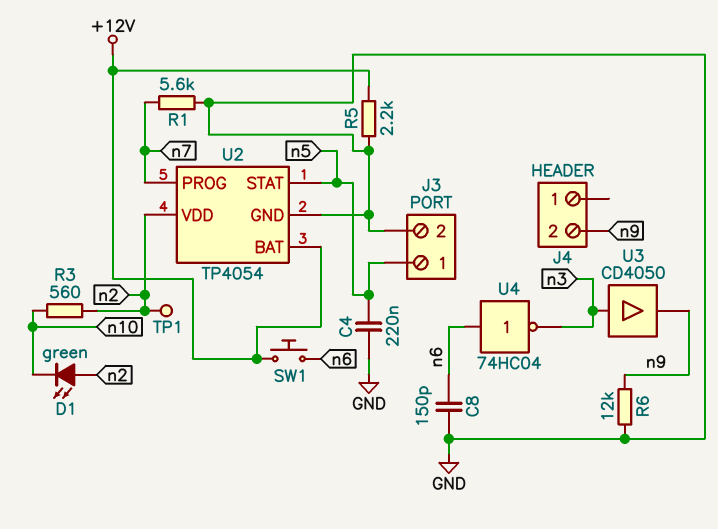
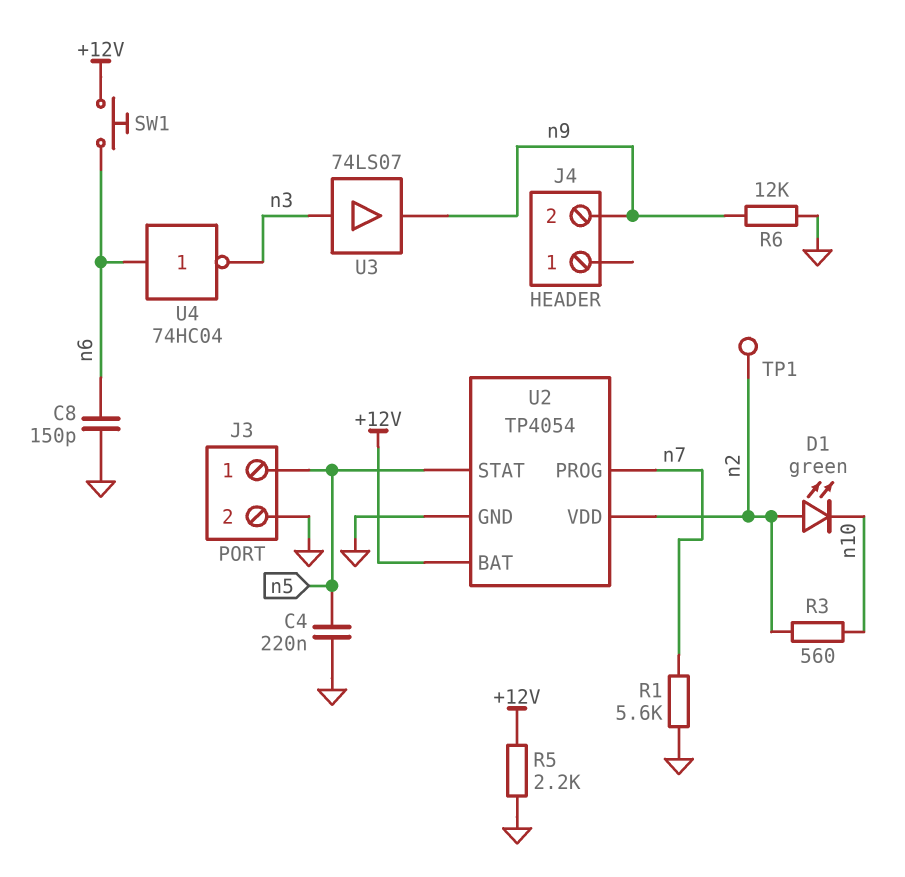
U3: buffer CD4050 (in n3, out n9) -> buffer 74LS07 (in n3, out n9)

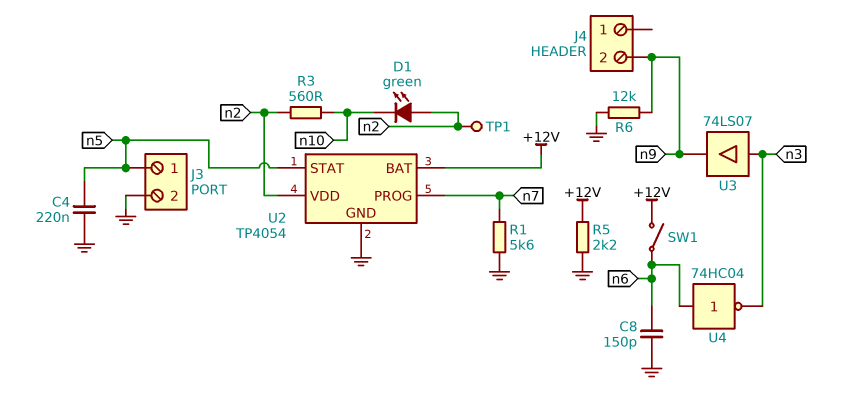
SW1: button (+12V, n6) -> switch (+12V, n6)

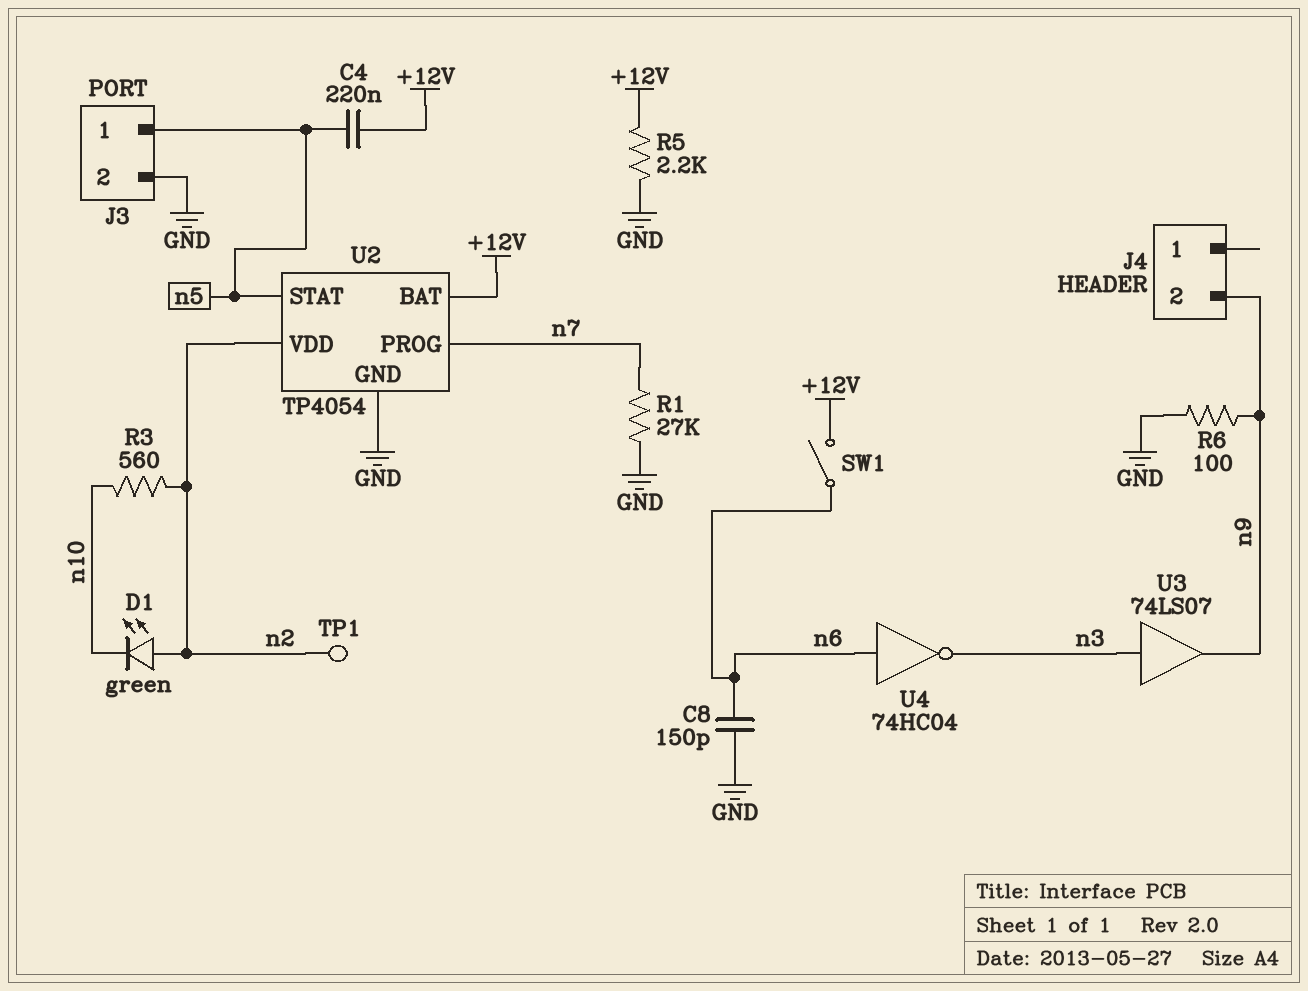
C4: 220nF (GND, n5) -> 220nF (+12V, n5)
R1: 5.6k (GND, n7) -> 27k (GND, n7)
R6: 12k (GND, n9) -> 100 (GND, n9)

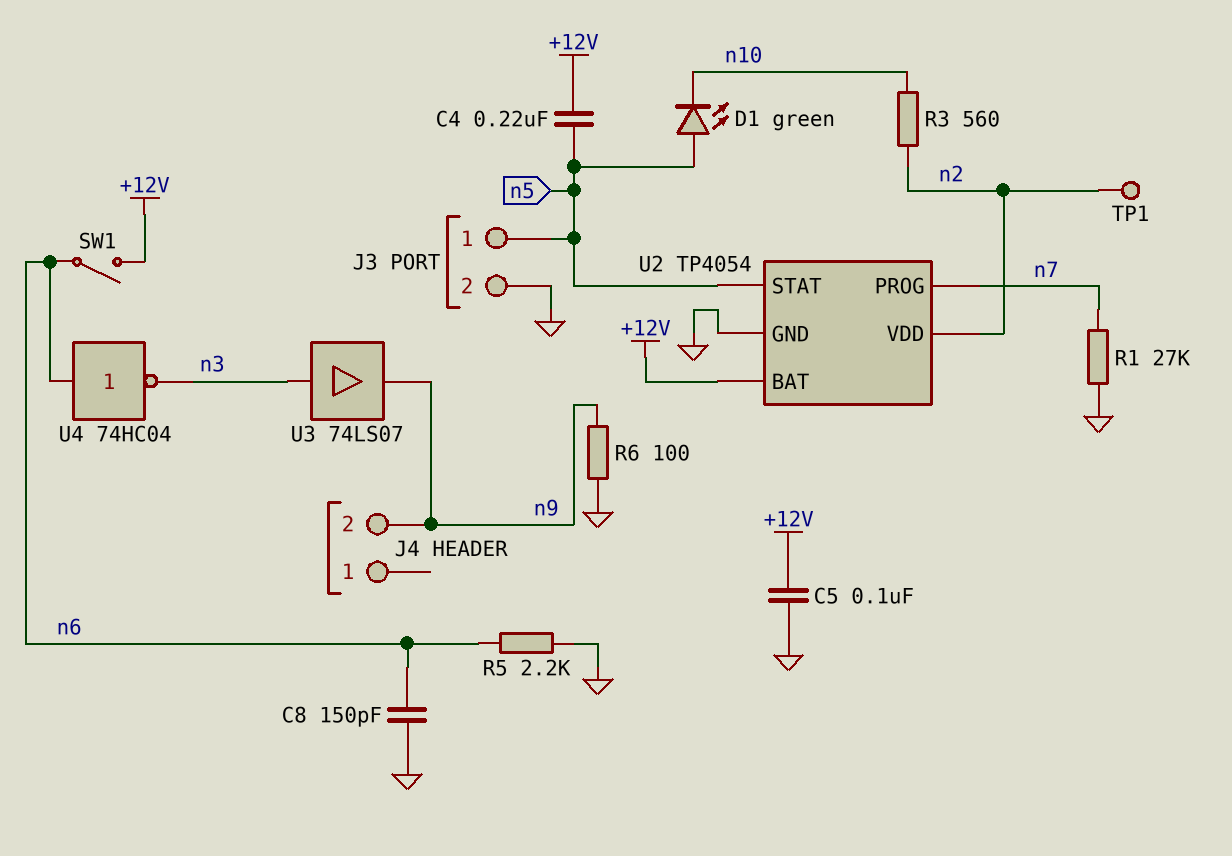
C5: none -> 100nF (+12V, GND)
D1: LED green (A n2, K n10) -> LED green (A n5, K n10)
R5: 2.2k (+12V, GND) -> 2.2k (GND, n6)

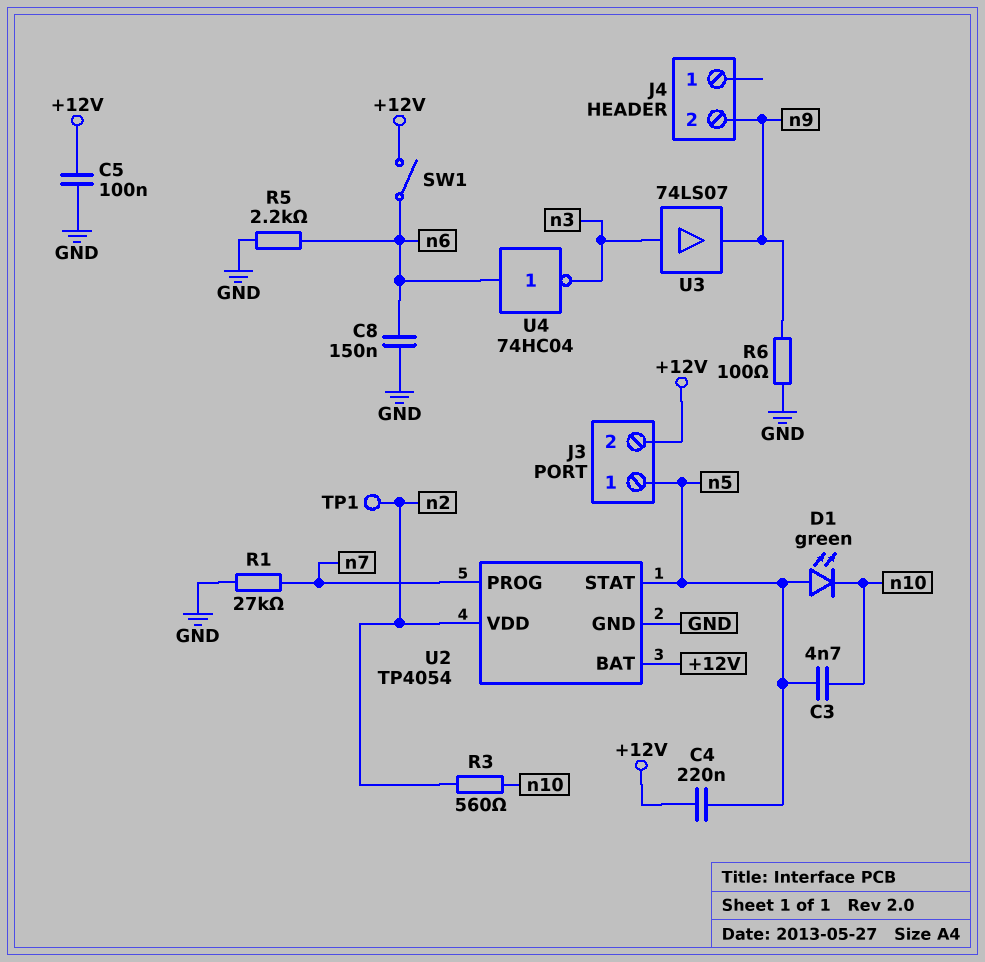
C3: none -> 4.7nF (n5, n10)
C8: 150pF (GND, n6) -> 150nF (GND, n6)
J3 pin 2: GND -> +12V

